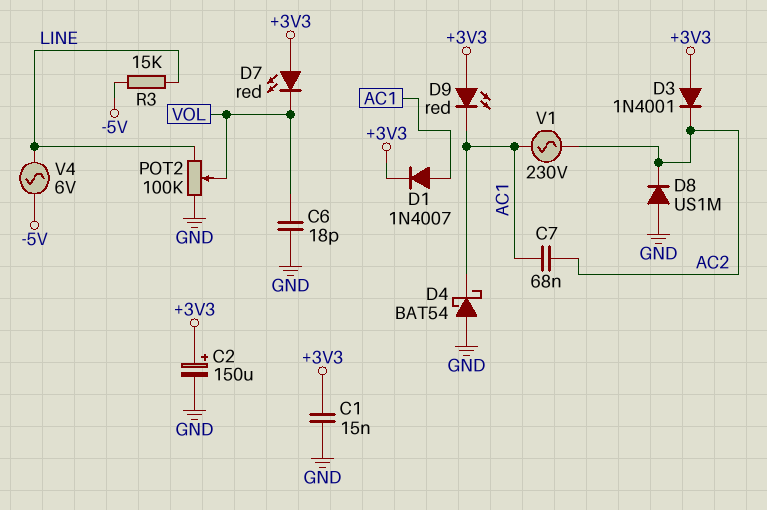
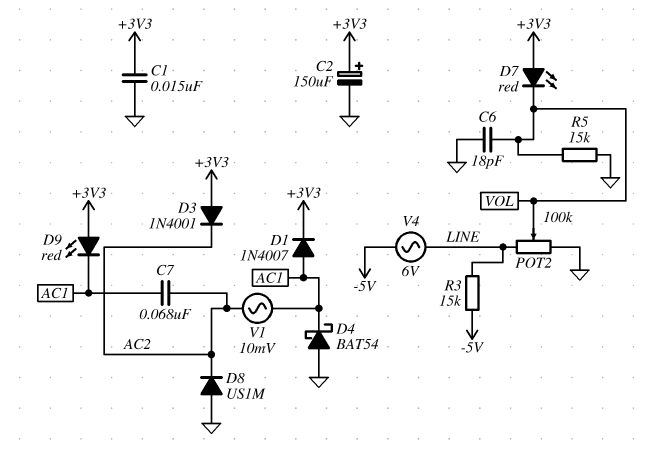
R5: none -> 15k (GND, VOL)
V1: AC 230V (AC1, AC2) -> AC 10mV (AC1, AC2)

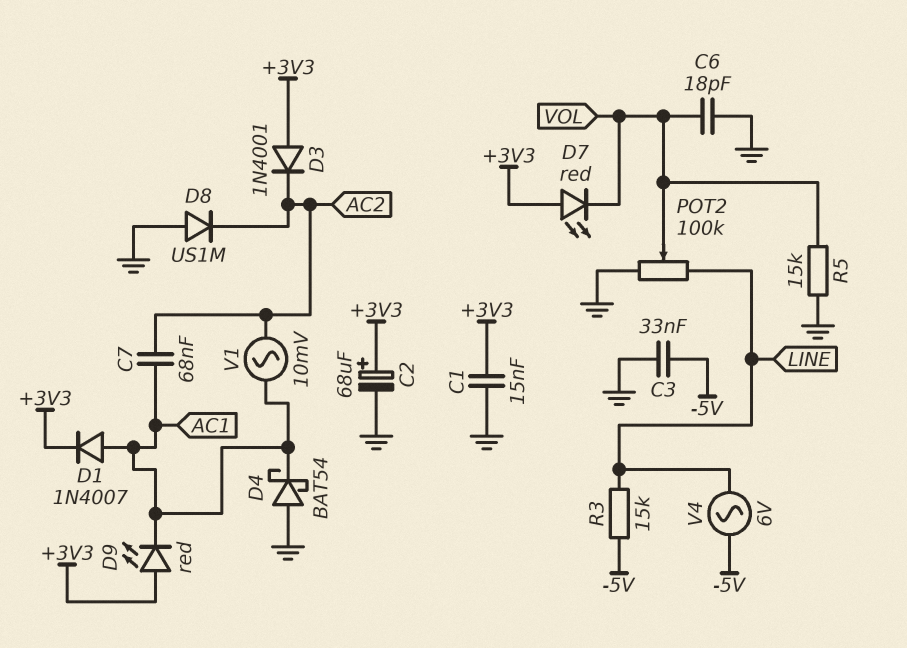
C2: 150uF (plus +3V3, minus GND) -> 68uF (plus +3V3, minus GND)
C3: none -> 33nF (-5V, GND)

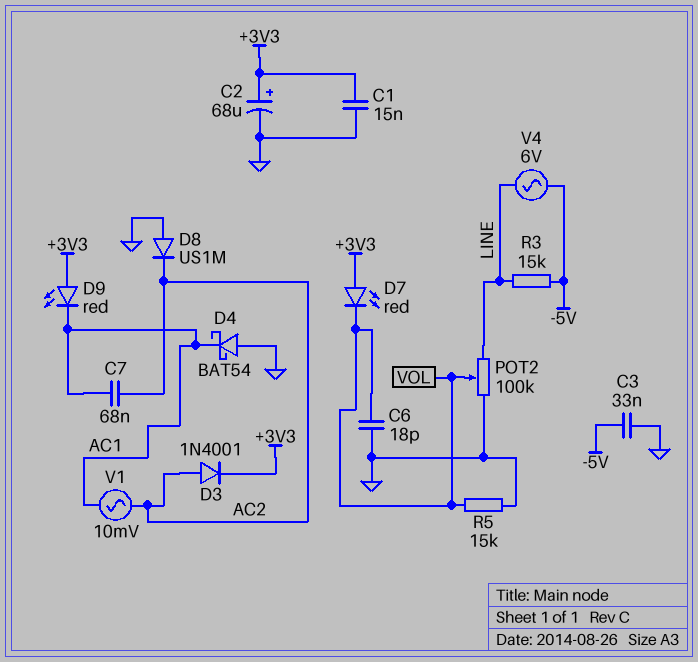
D1: diode 1N4007 (A AC1, K +3V3) -> none
D3: diode 1N4001 (A +3V3, K AC2) -> diode 1N4001 (A AC2, K +3V3)

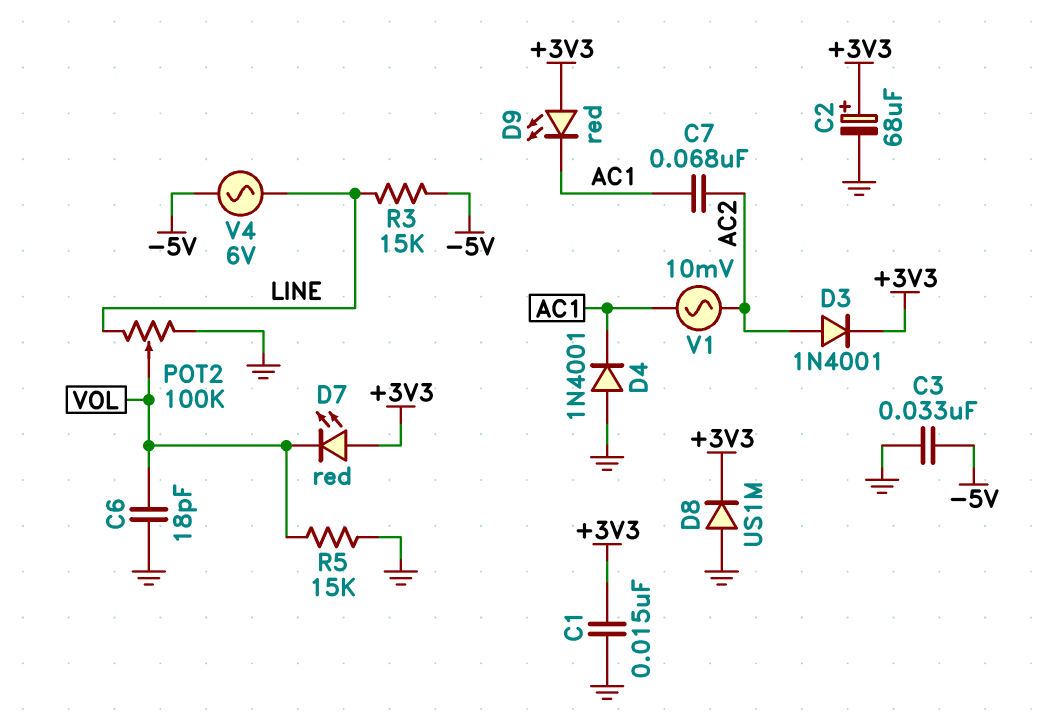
D4: schottky BAT54 (A GND, K AC1) -> diode 1N4001 (A GND, K AC1)
D8: diode US1M (A GND, K AC2) -> diode US1M (A GND, K +3V3)

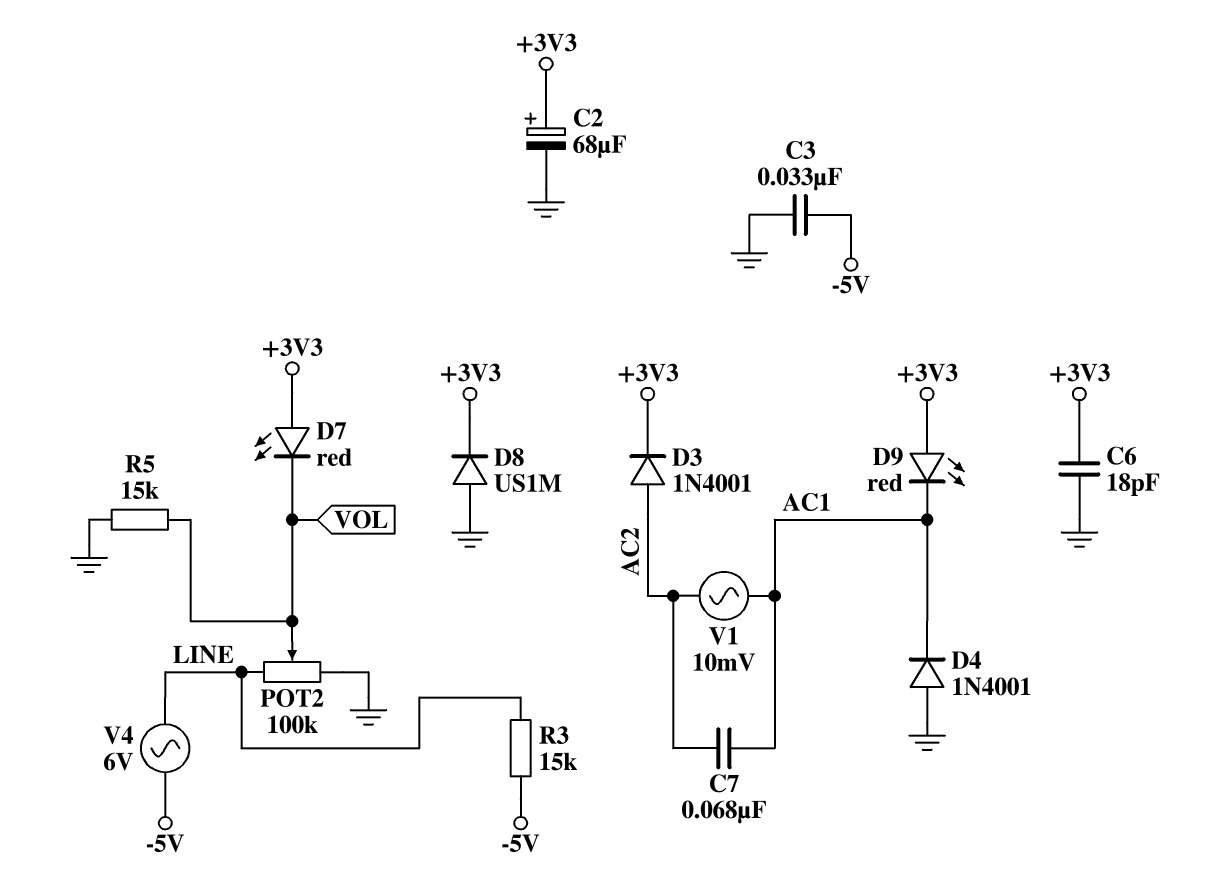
C1: 15nF (+3V3, GND) -> none
C6: 18pF (GND, VOL) -> 18pF (+3V3, GND)

